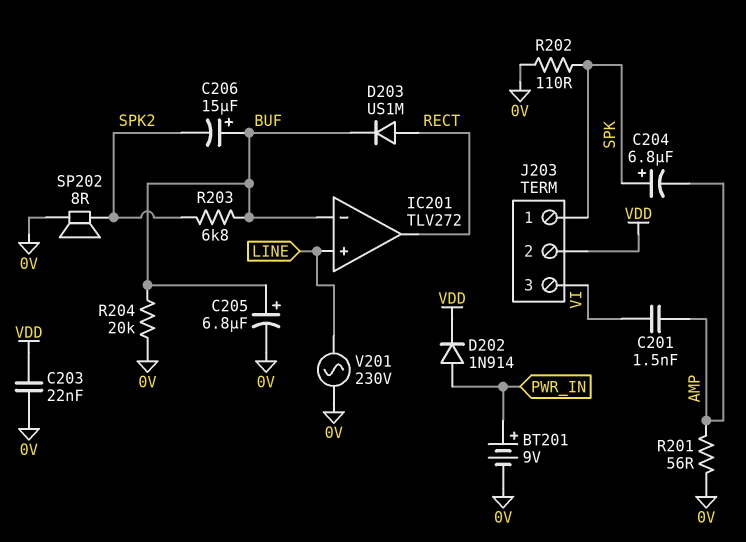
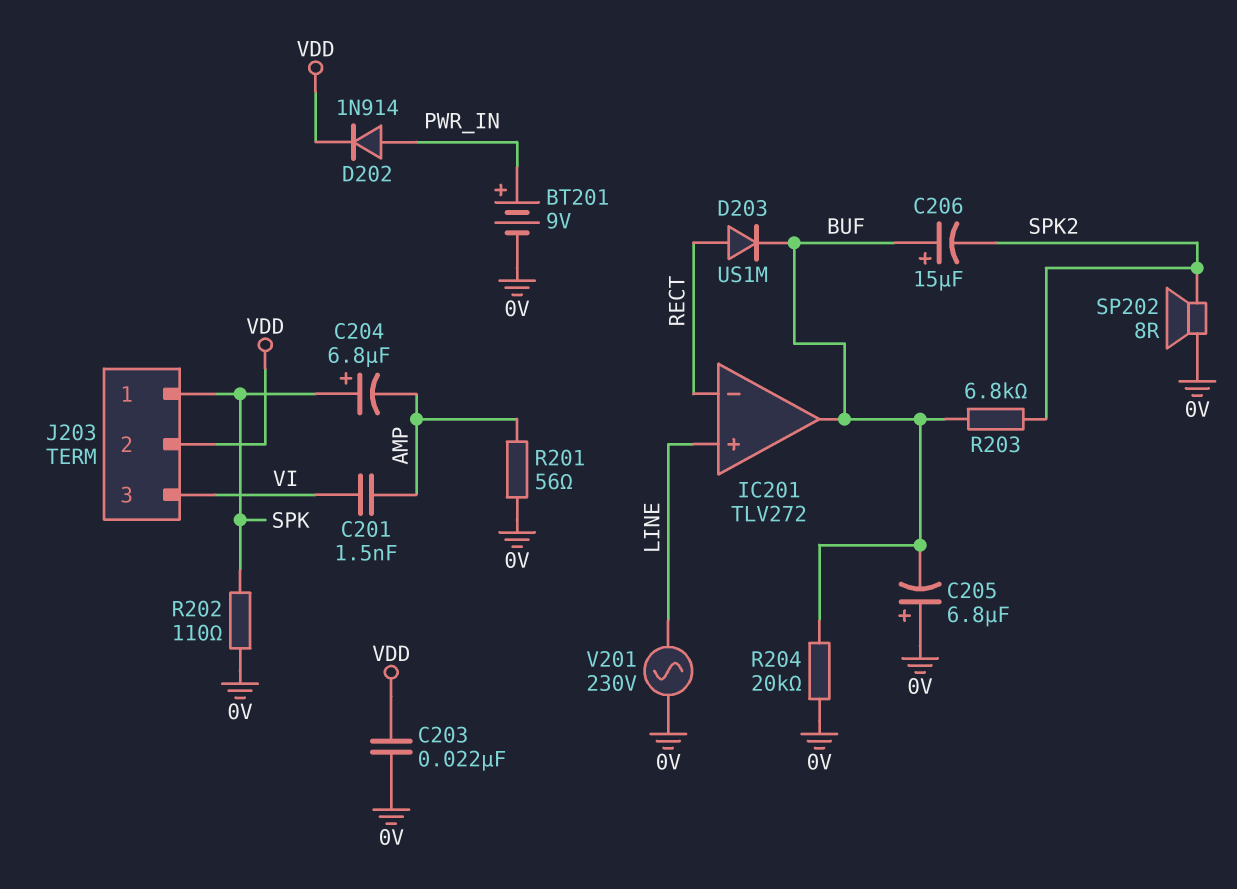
C205: 6.8uF (plus BUF, minus 0V) -> 6.8uF (plus 0V, minus BUF)
IC201 pin in-: BUF -> RECT
IC201 pin out: RECT -> BUF

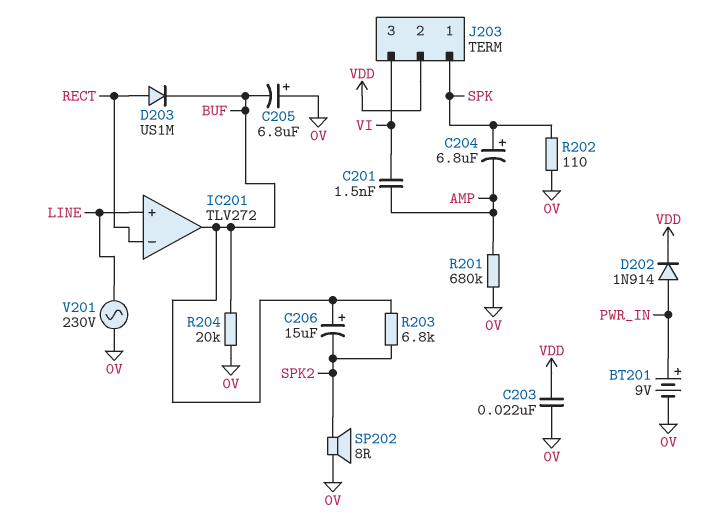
R201: 56 (0V, AMP) -> 680k (0V, AMP)

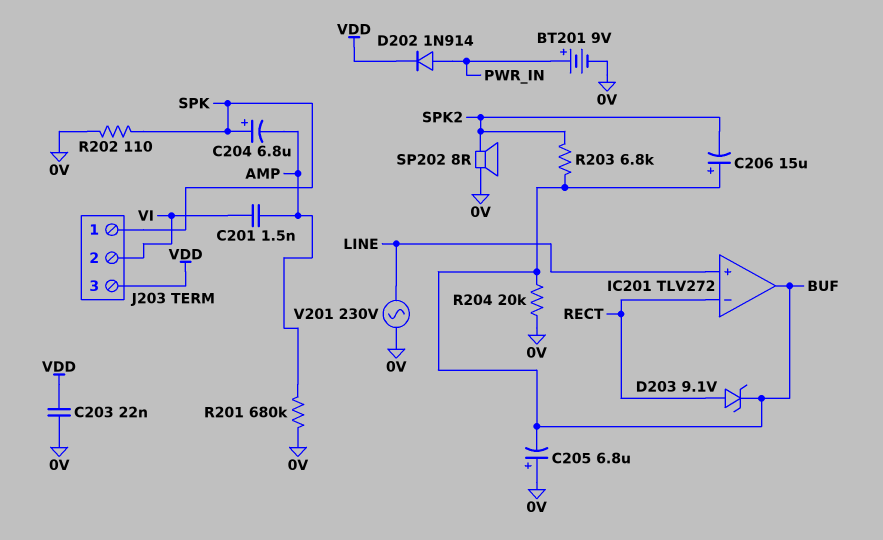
D203: diode US1M (A RECT, K BUF) -> zener 9.1V (A RECT, K BUF)
J203 pin 2: VDD -> VI
J203 pin 3: VI -> VDD

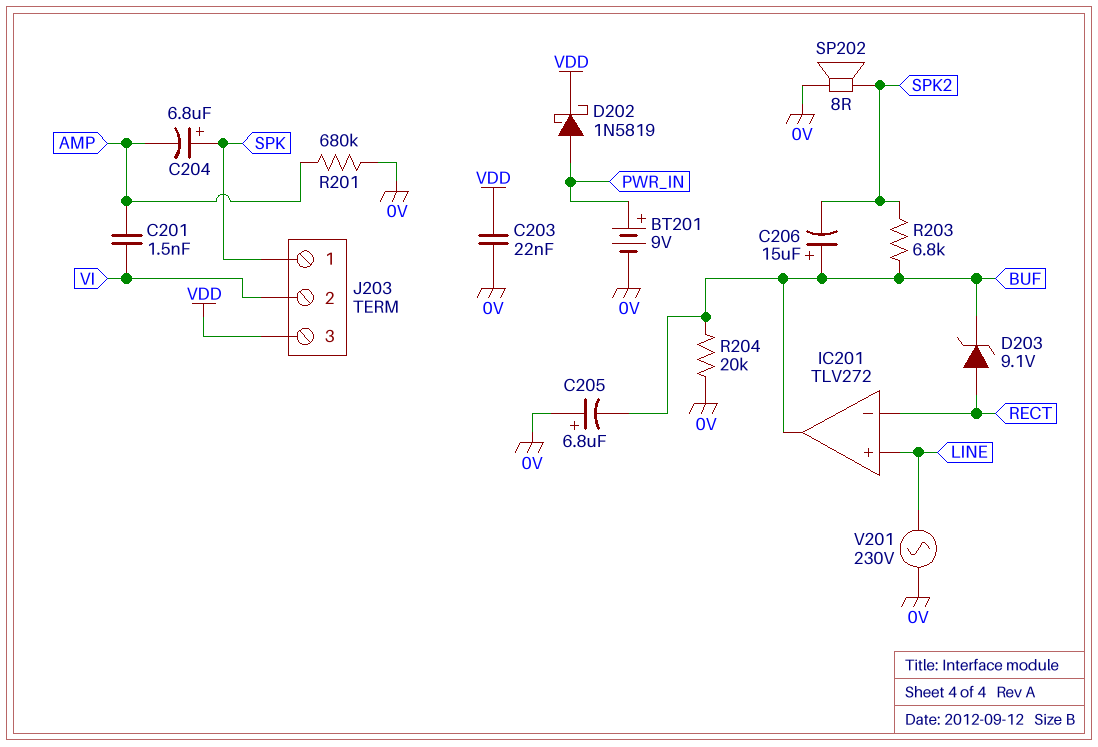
D202: diode 1N914 (A PWR_IN, K VDD) -> schottky 1N5819 (A PWR_IN, K VDD)
R202: 110 (0V, SPK) -> none

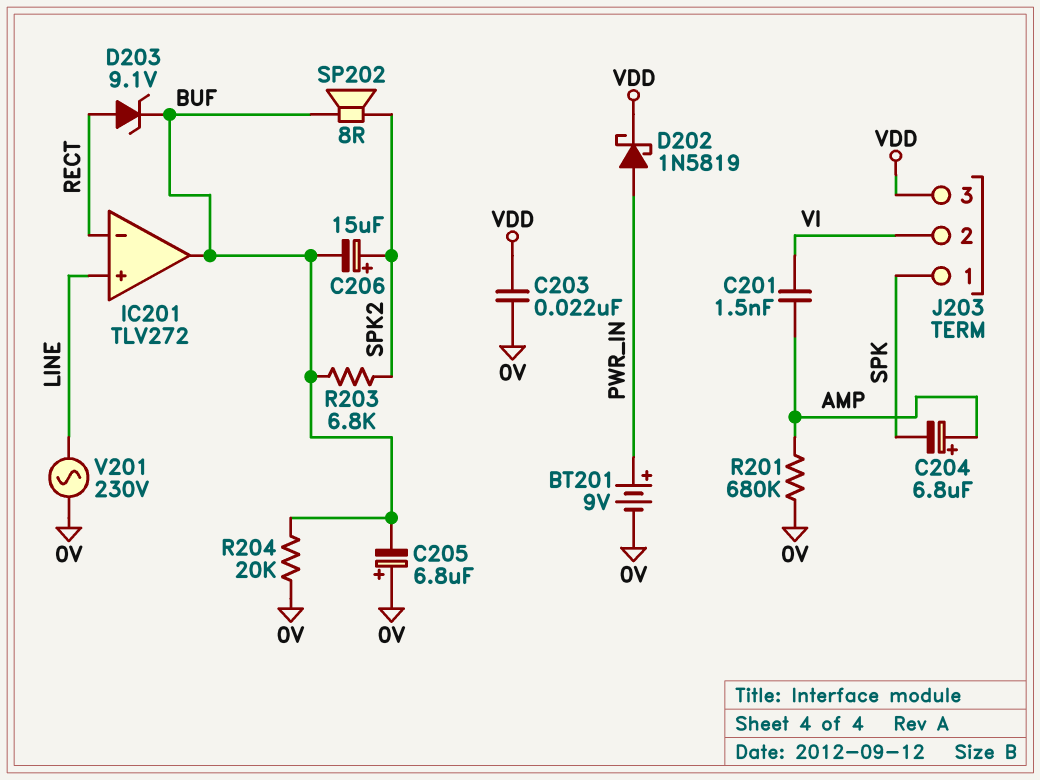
C204: 6.8uF (plus SPK, minus AMP) -> 6.8uF (plus AMP, minus SPK)
C206: 15uF (plus BUF, minus SPK2) -> 15uF (plus SPK2, minus BUF)
SP202: speaker 8R (0V, SPK2) -> speaker 8R (BUF, SPK2)

